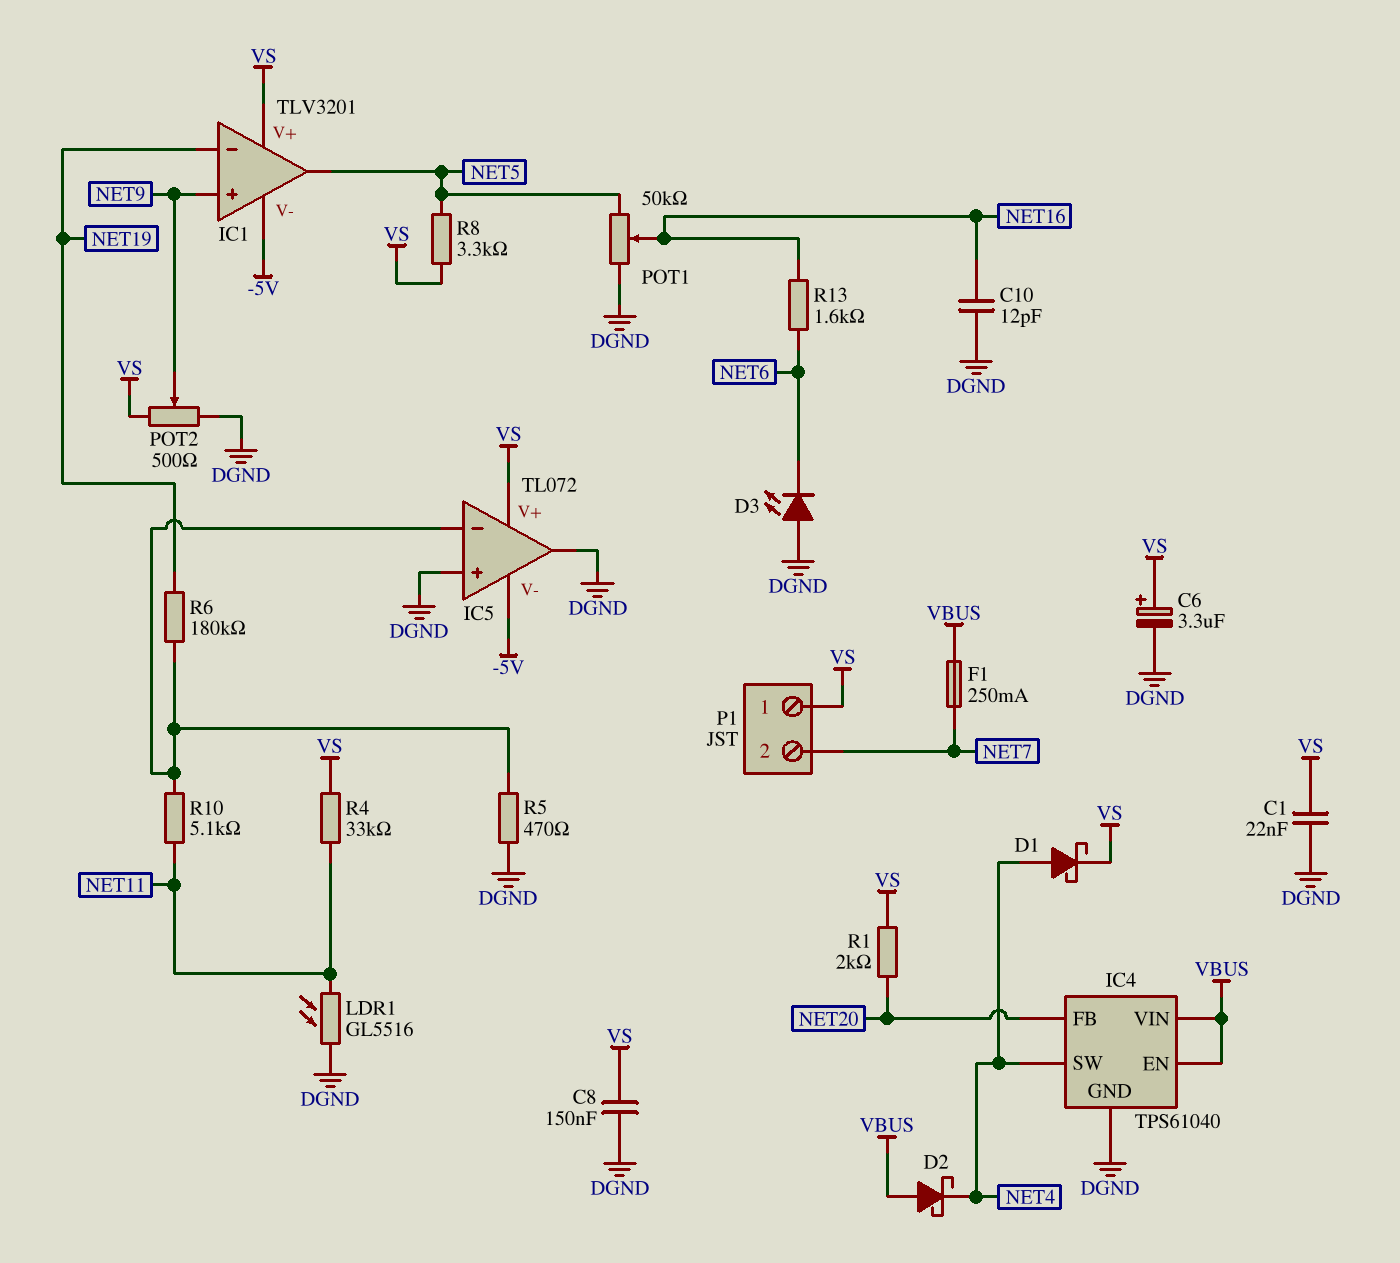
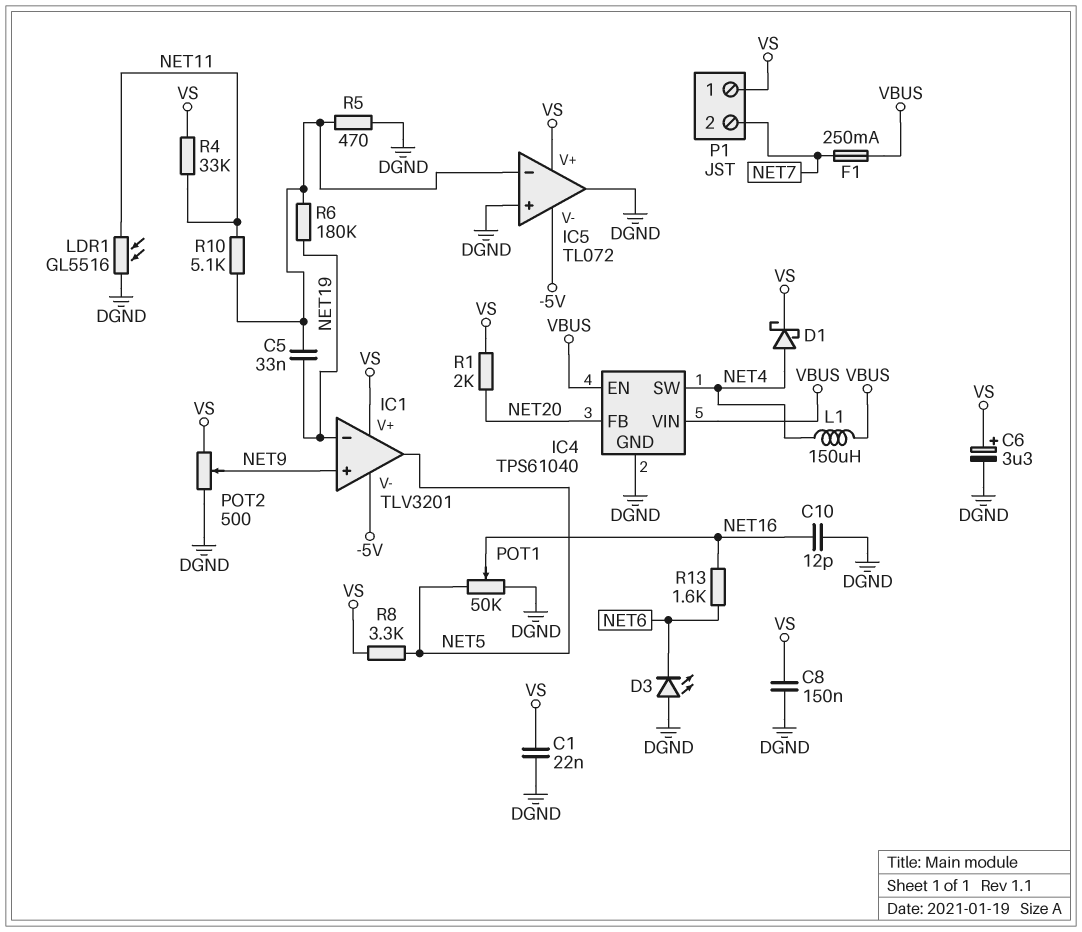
C5: none -> 33nF (IC5/in-, NET19)
D2: schottky (A VBUS, K NET4) -> none
L1: none -> 150uH (NET4, VBUS)

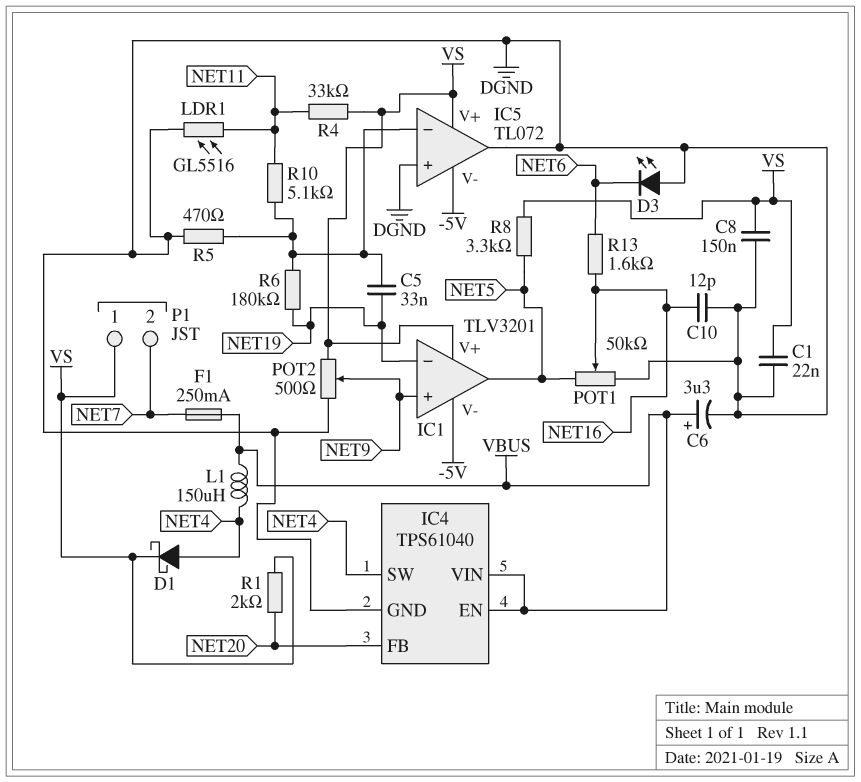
C6: 3.3uF (plus VS, minus DGND) -> 3.3uF (plus VBUS, minus DGND)

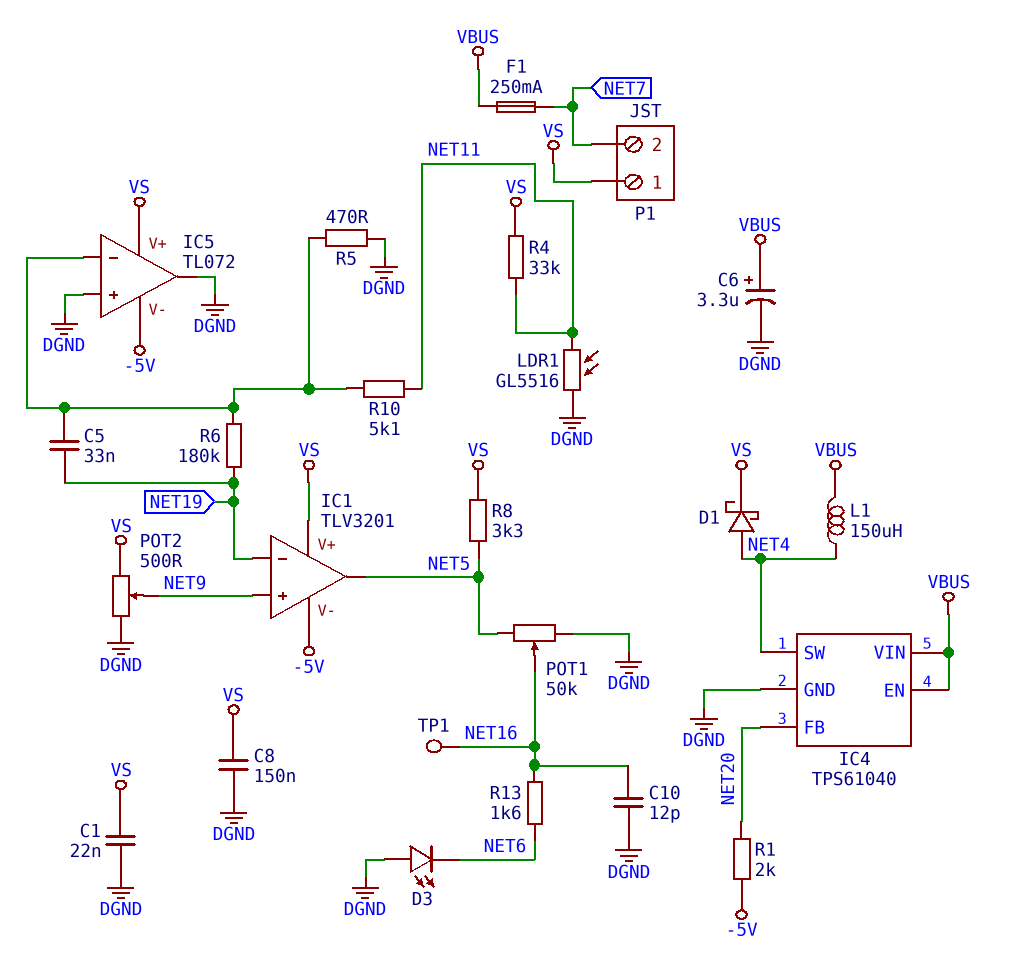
R1: 2k (NET20, VS) -> 2k (-5V, NET20)
TP1: none -> test point (NET16)

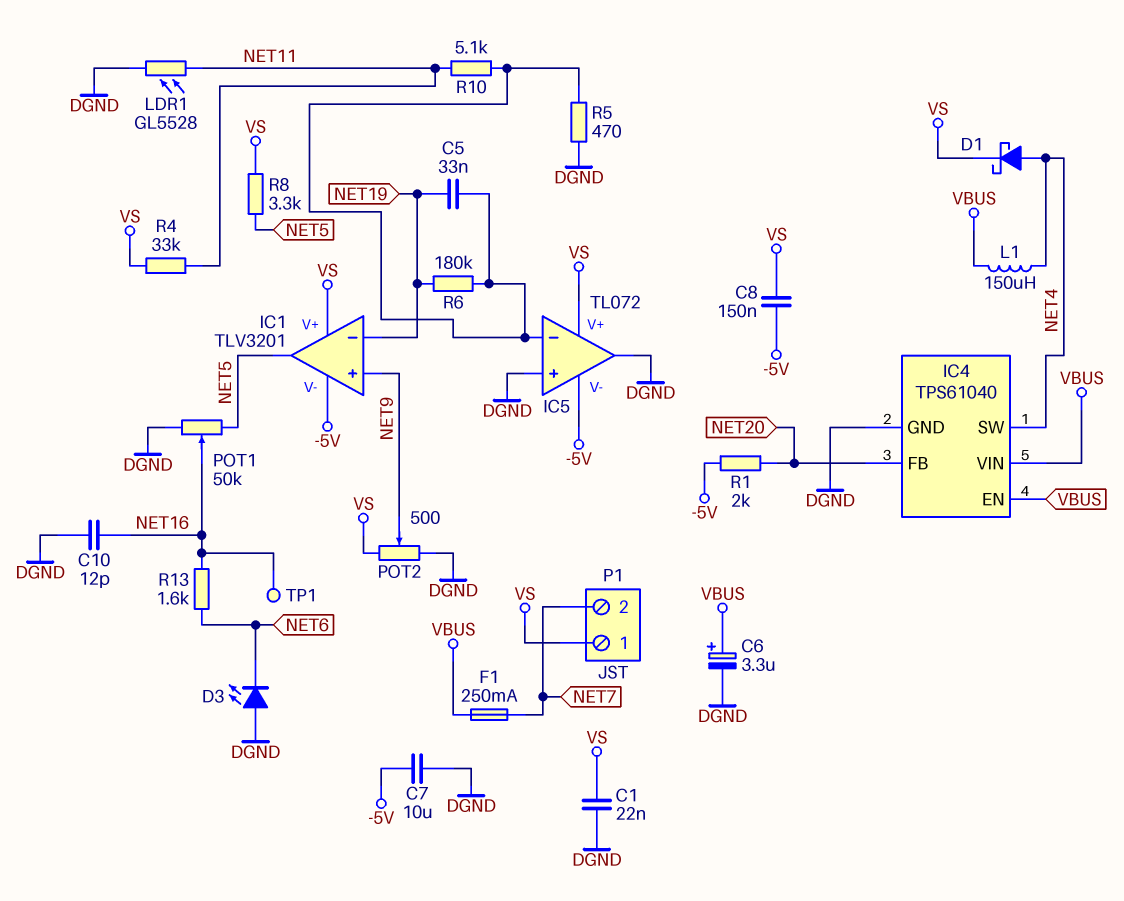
C7: none -> 10uF (-5V, DGND)
C8: 150nF (DGND, VS) -> 150nF (-5V, VS)
LDR1: GL5516 (DGND, NET11) -> GL5528 (DGND, NET11)

